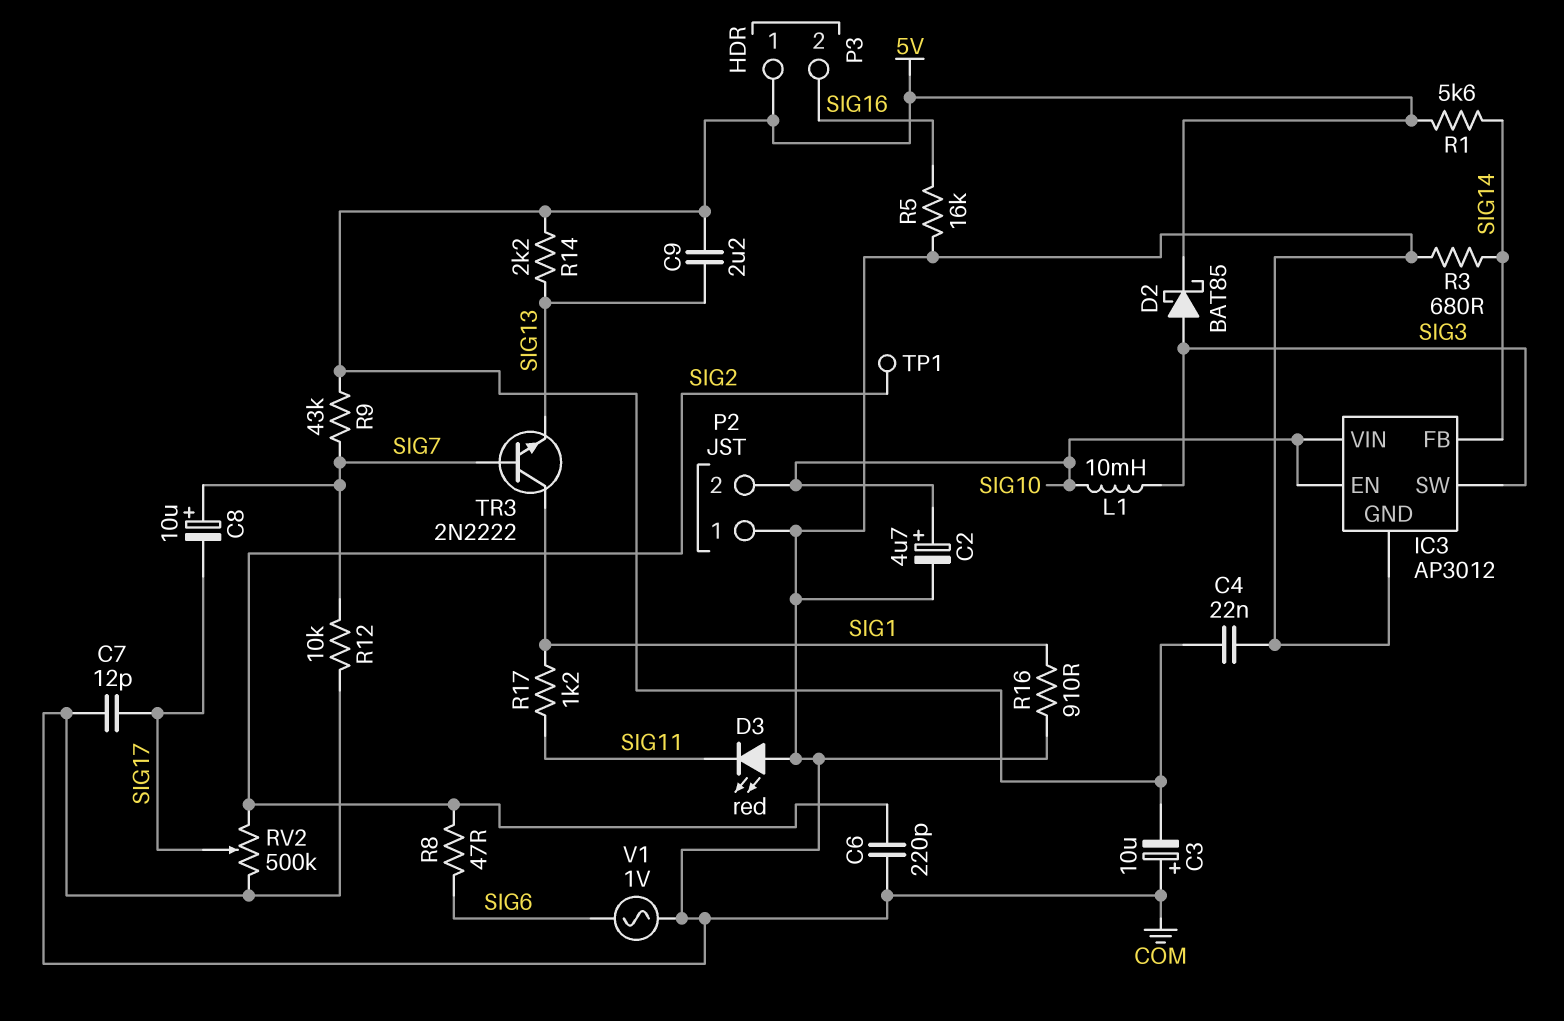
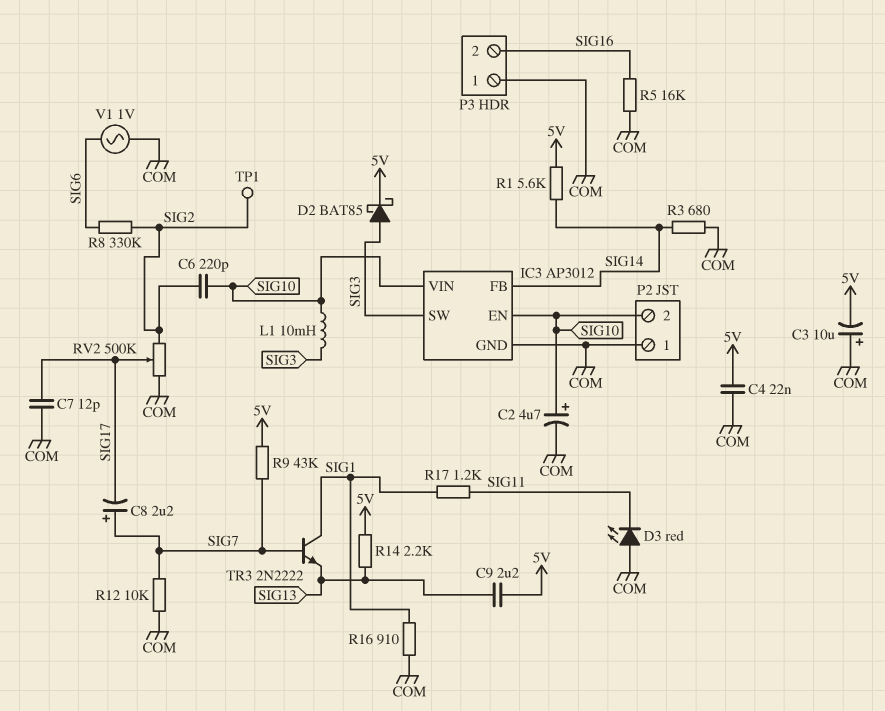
C6: 220pF (COM, SIG2) -> 220pF (SIG2, SIG10)
C8: 10uF (plus SIG7, minus SIG17) -> 2.2uF (plus SIG7, minus SIG17)
P3 pin 1: 5V -> COM
R8: 47 (SIG2, SIG6) -> 330k (SIG2, SIG6)

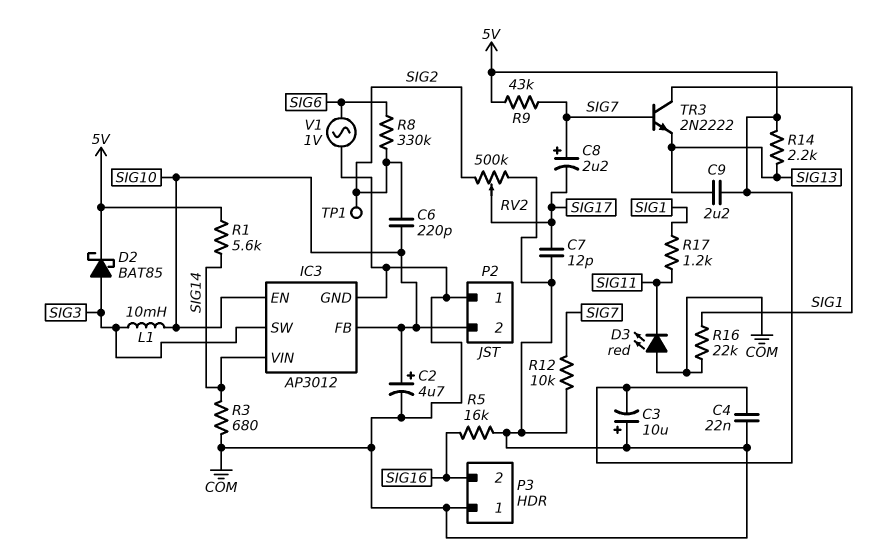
IC3 pin FB: SIG14 -> SIG10
IC3 pin VIN: SIG10 -> SIG14
R16: 910 (COM, SIG1) -> 22k (COM, SIG1)

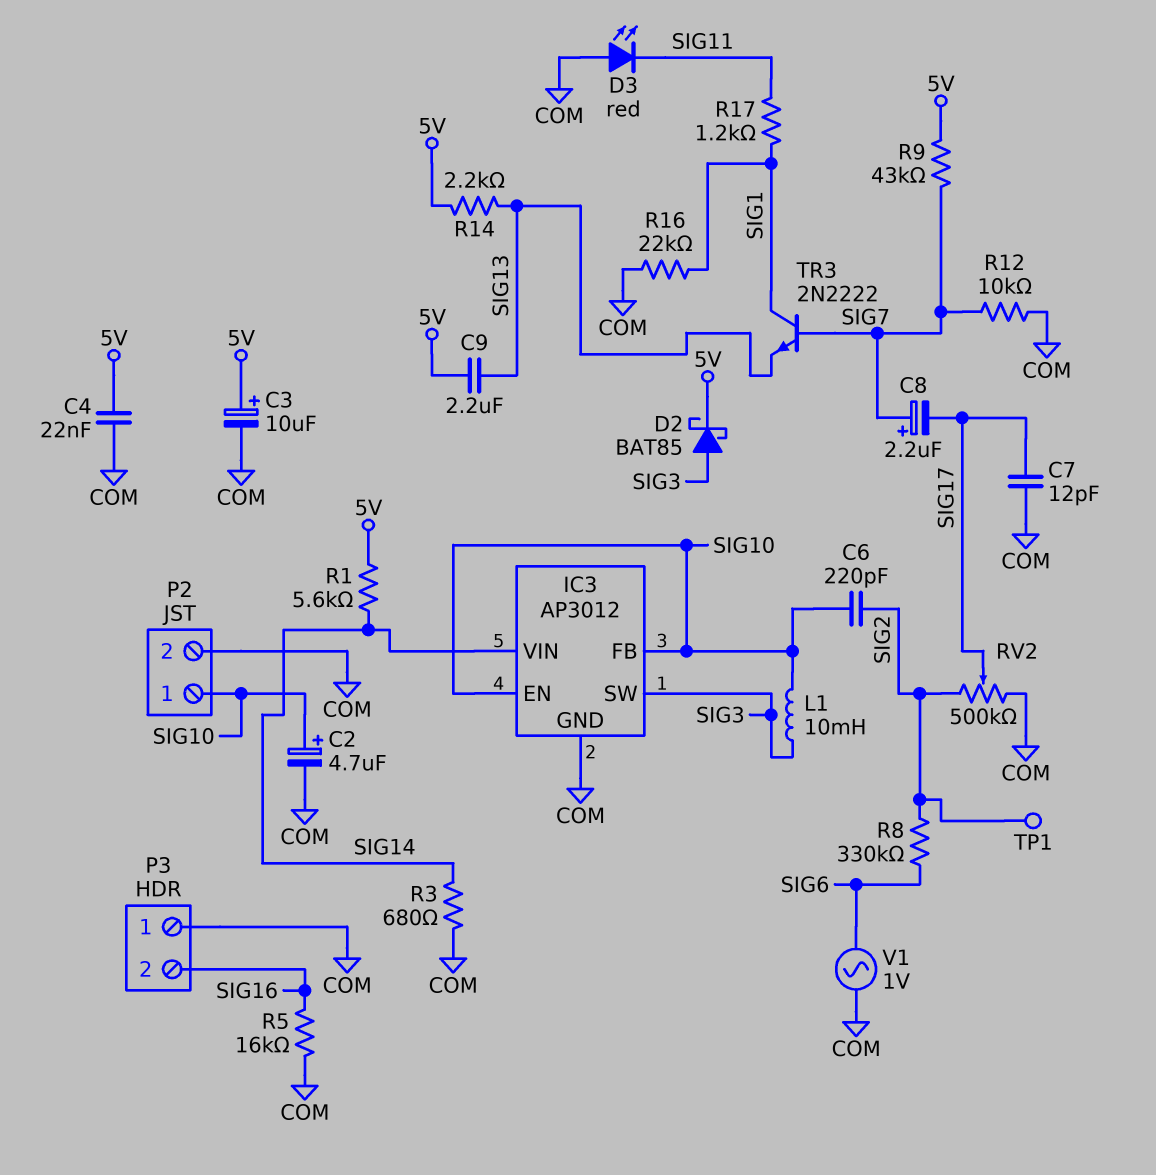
C3: 10uF (plus COM, minus 5V) -> 10uF (plus 5V, minus COM)
P2 pin 1: COM -> SIG10
P2 pin 2: SIG10 -> COM

